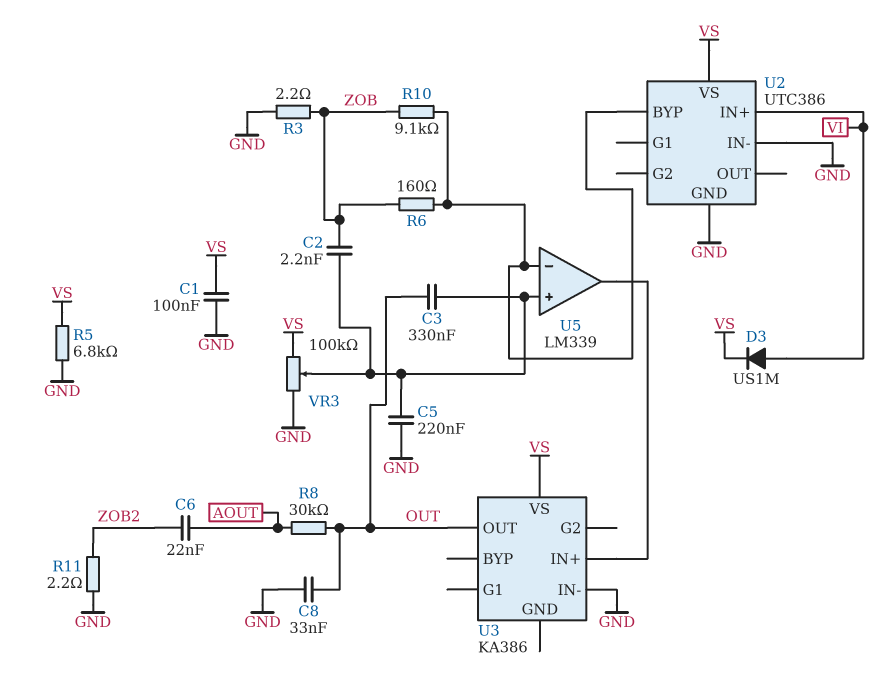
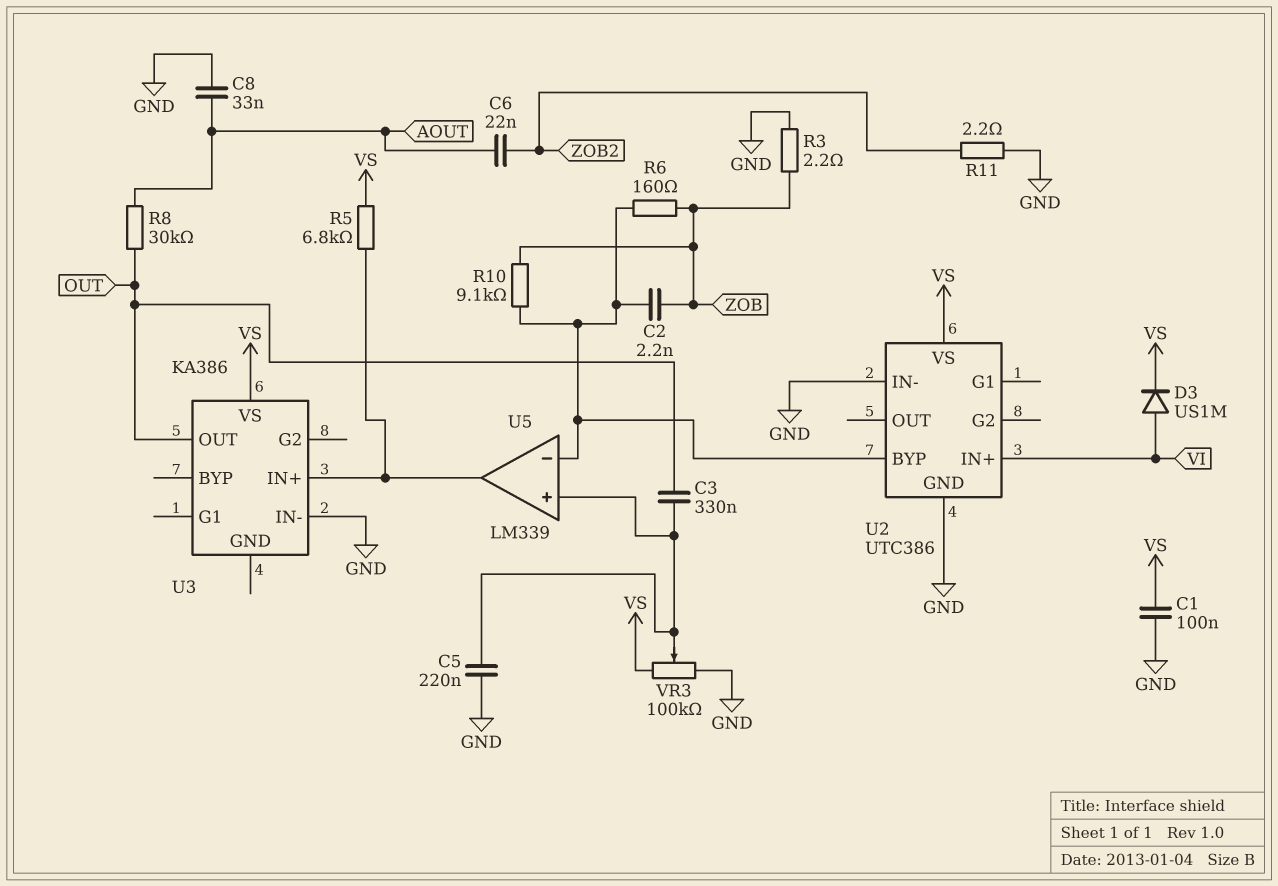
C2: 2.2nF (U5/in+, ZOB) -> 2.2nF (U2/BYP, ZOB)
C8: 33nF (GND, OUT) -> 33nF (AOUT, GND)
R5: 6.8k (GND, VS) -> 6.8k (U3/IN+, VS)

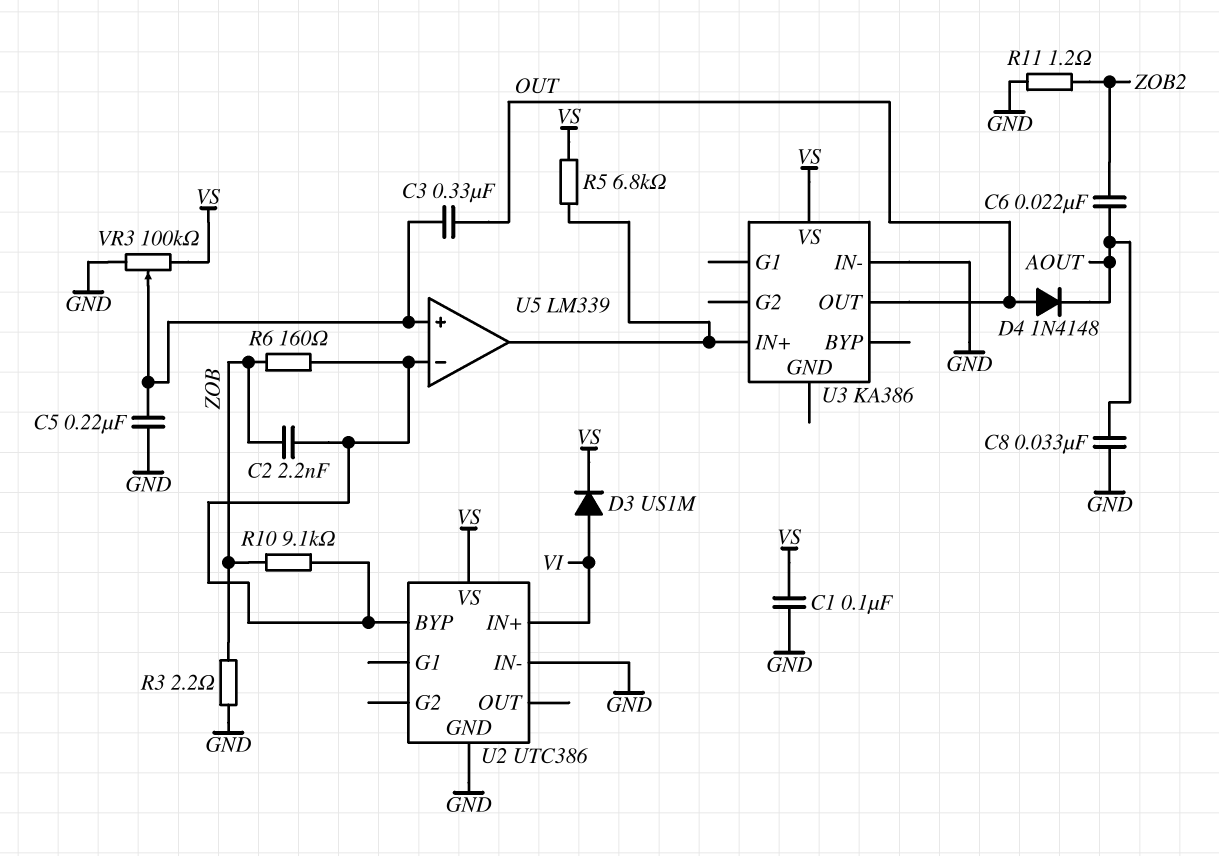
D4: none -> diode 1N4148 (A OUT, K AOUT)
R8: 30k (AOUT, OUT) -> none
R11: 2.2 (GND, ZOB2) -> 1.2 (GND, ZOB2)

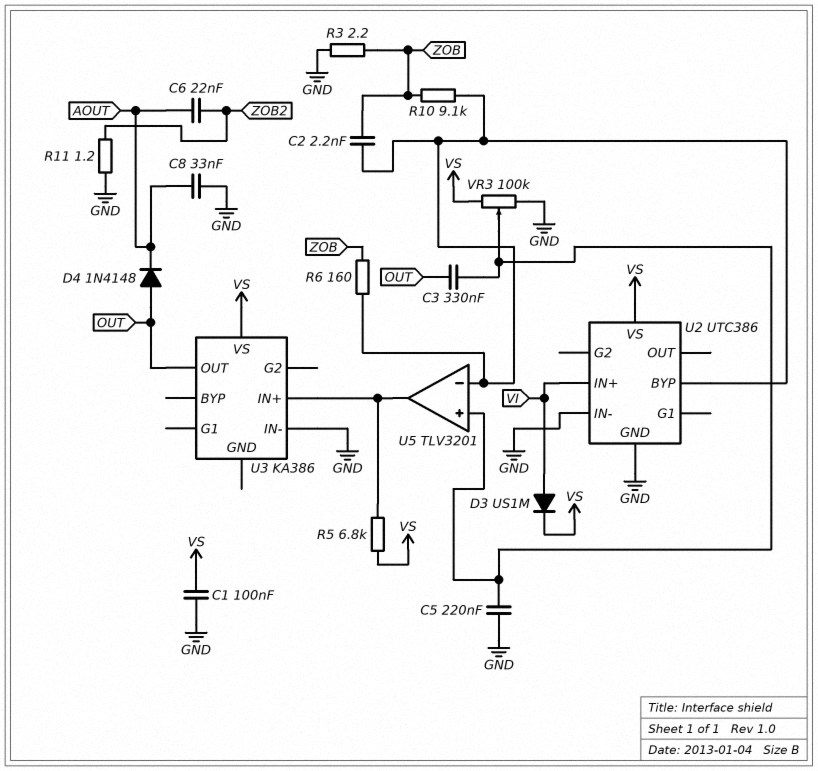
U5: LM339 -> TLV3201

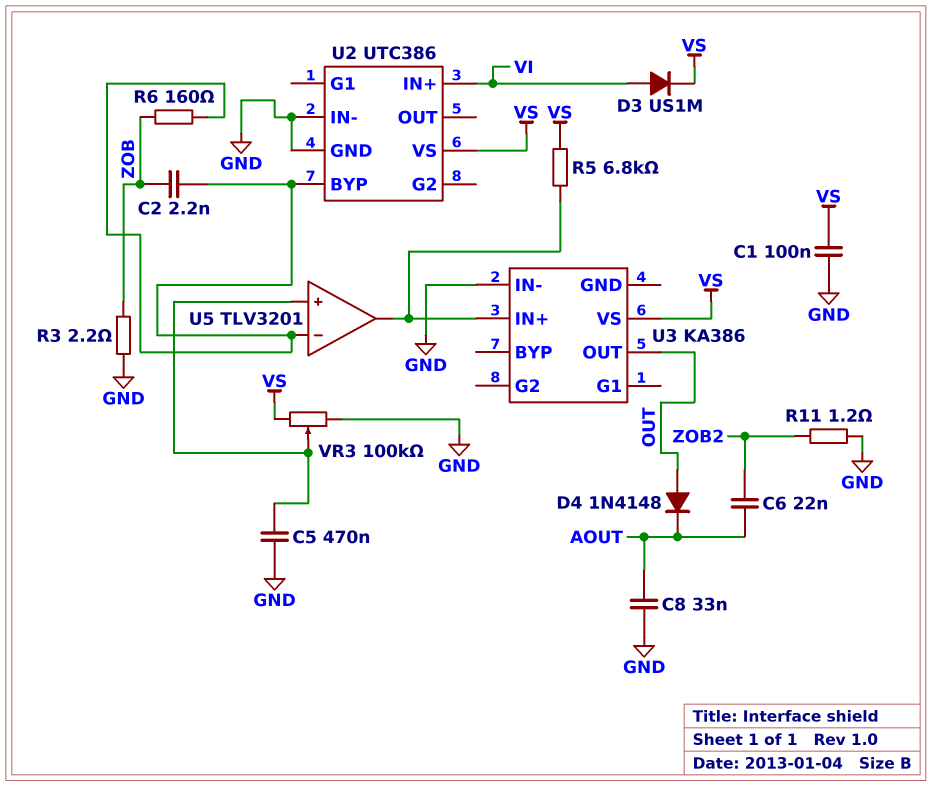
C3: 330nF (OUT, U5/in+) -> none
C5: 220nF (GND, U5/in+) -> 470nF (GND, U5/in+)
R10: 9.1k (U2/BYP, ZOB) -> none

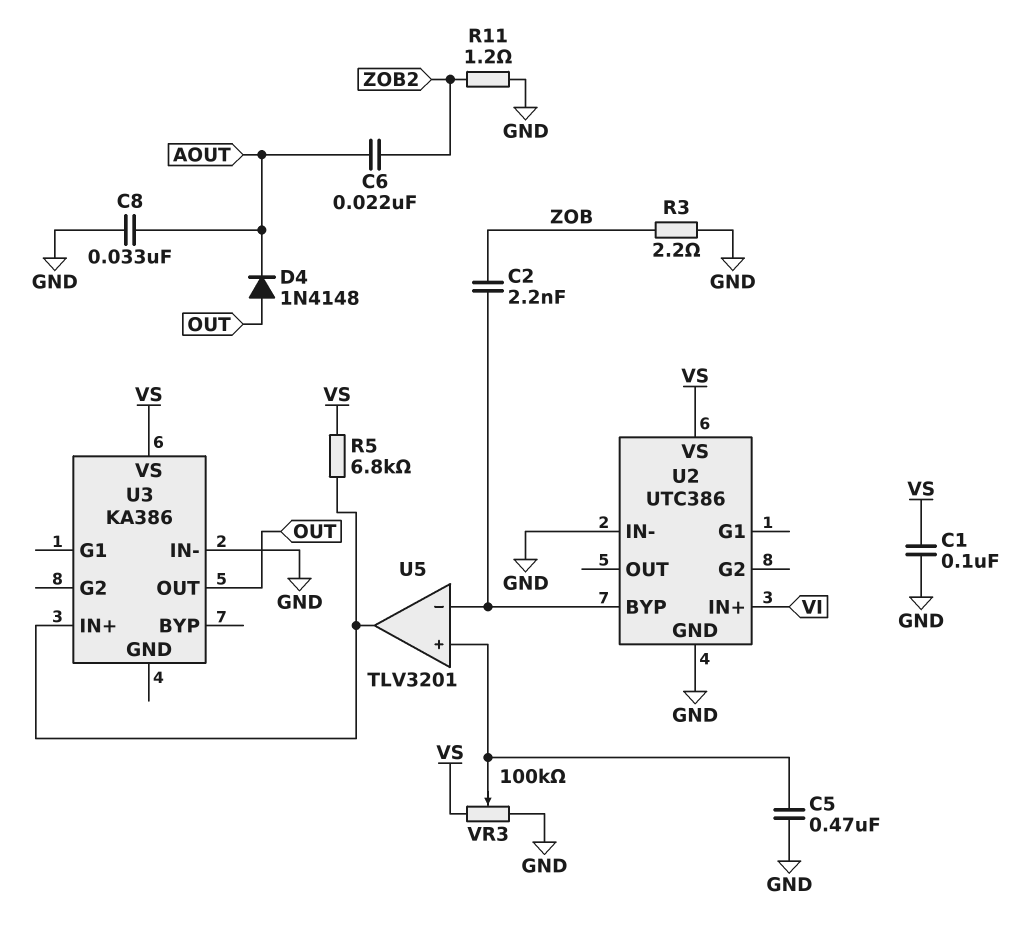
D3: diode US1M (A VI, K VS) -> none
R6: 160 (U2/BYP, ZOB) -> none

